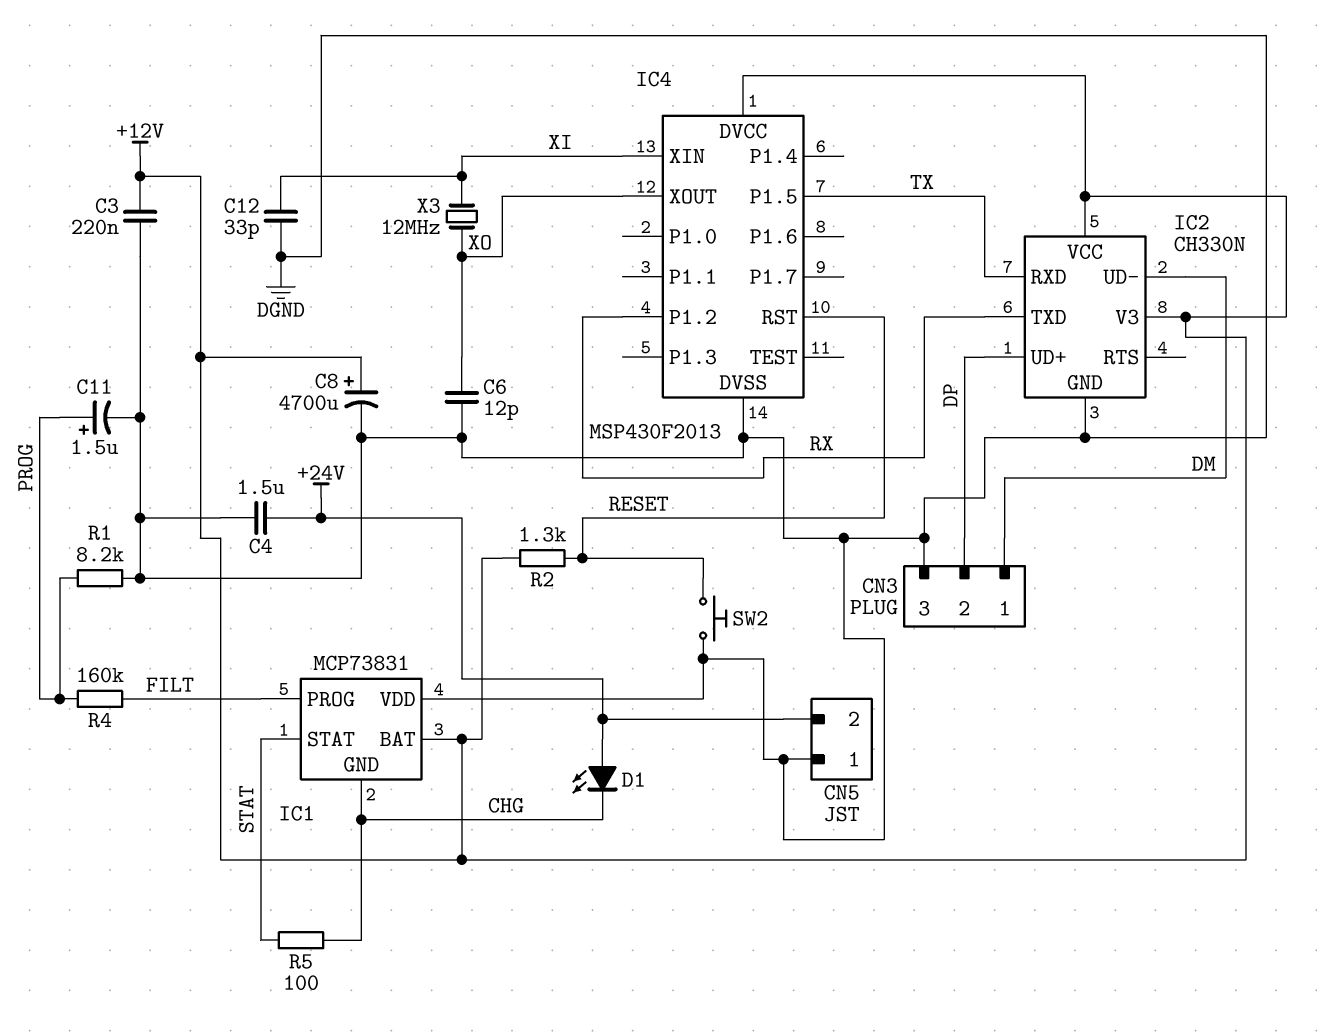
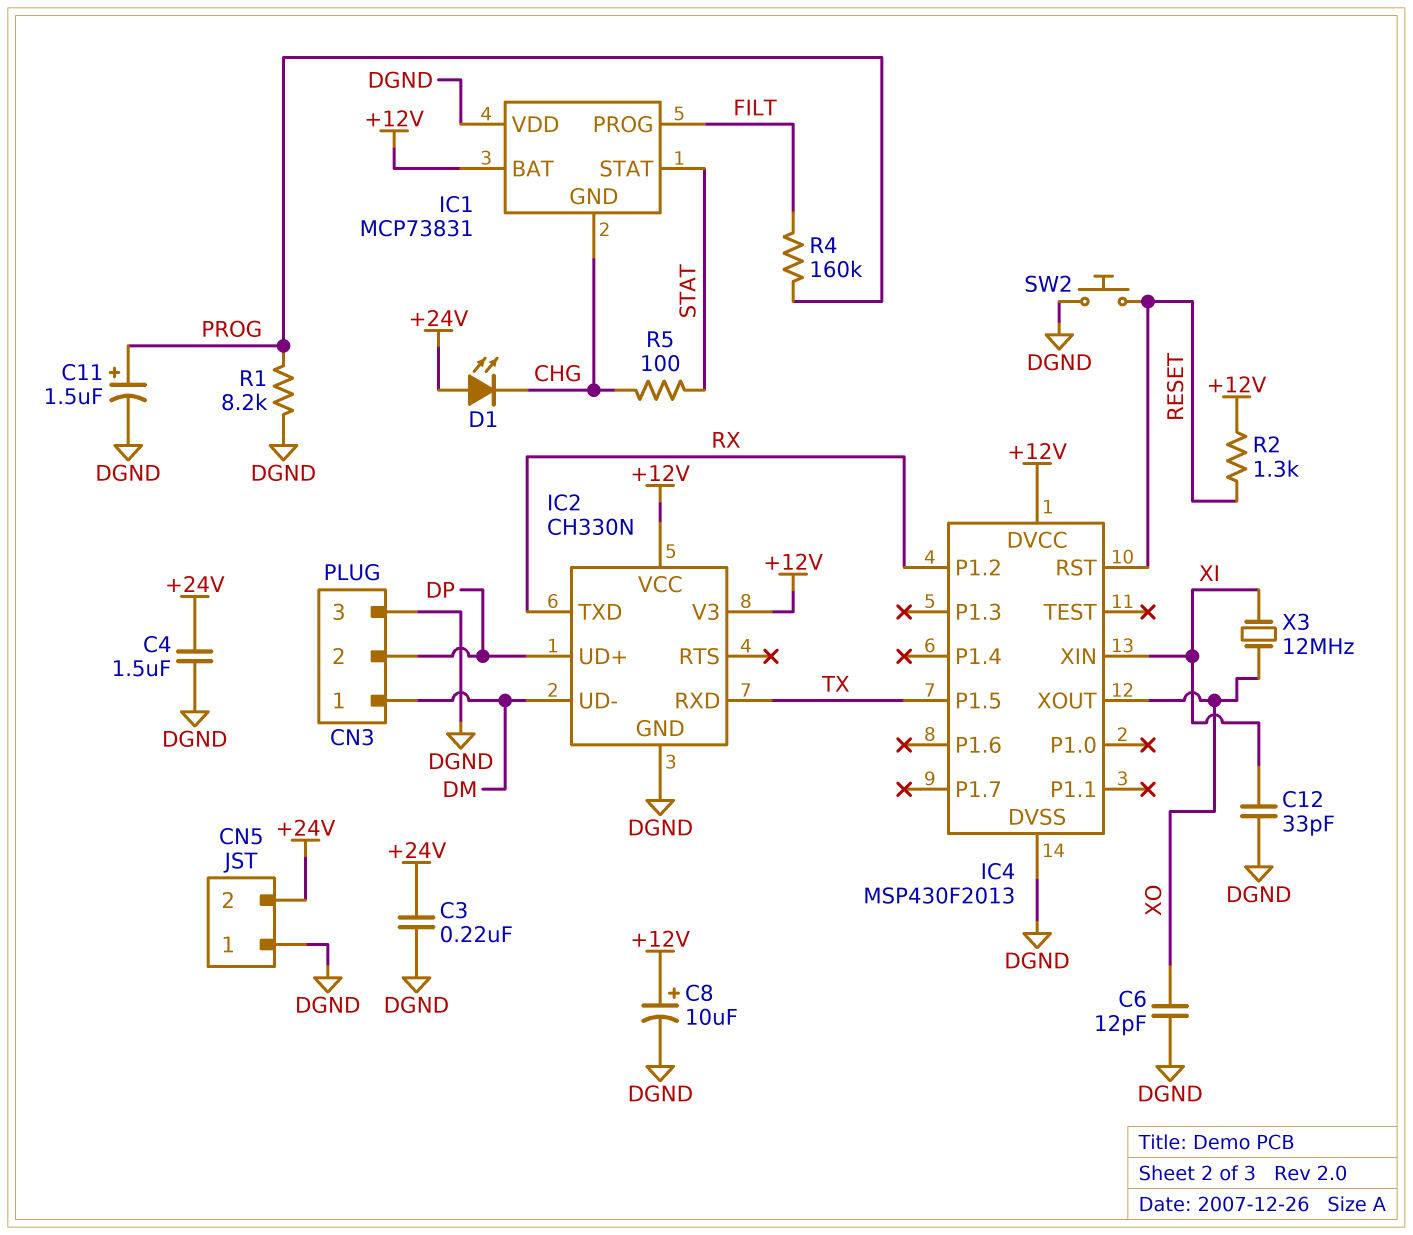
C3: 220nF (+12V, DGND) -> 220nF (+24V, DGND)
C8: 4700uF (plus +12V, minus DGND) -> 10uF (plus +12V, minus DGND)

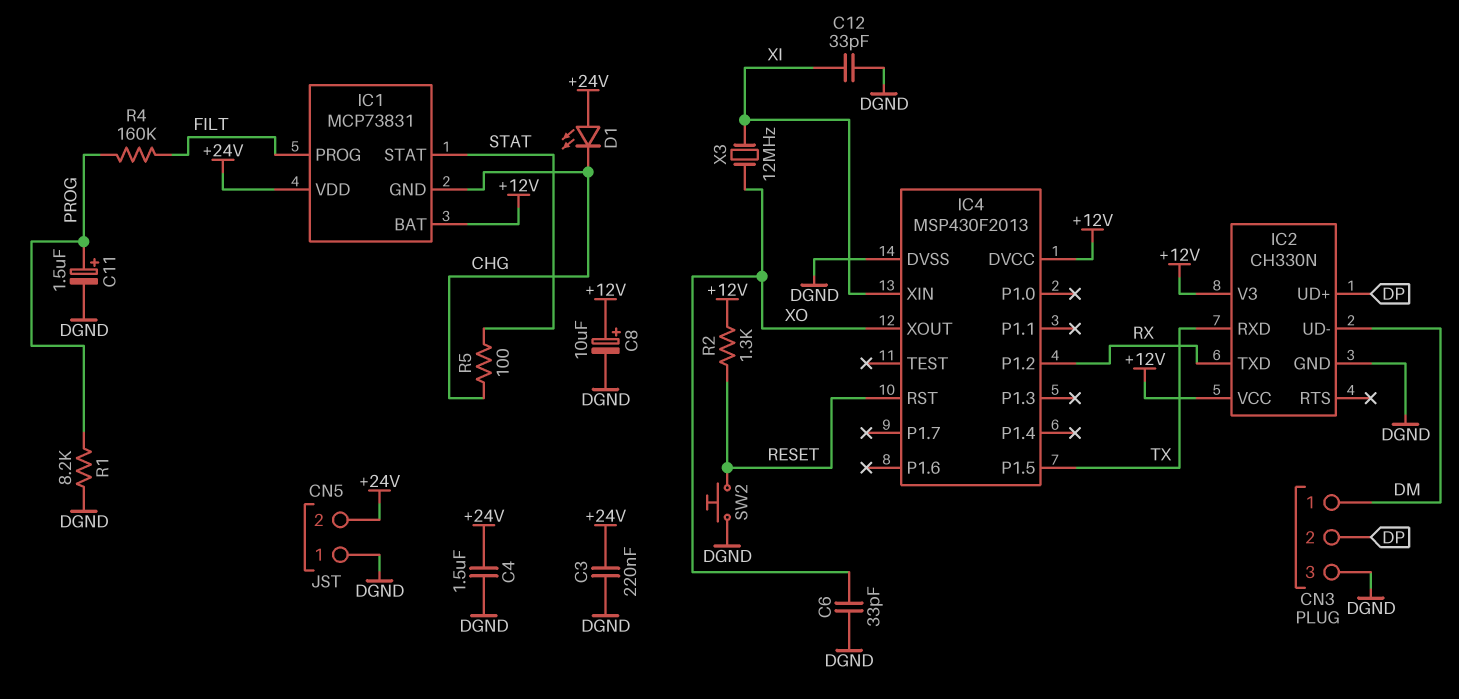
C6: 12pF (DGND, XO) -> 33pF (DGND, XO)
IC1 pin VDD: DGND -> +24V

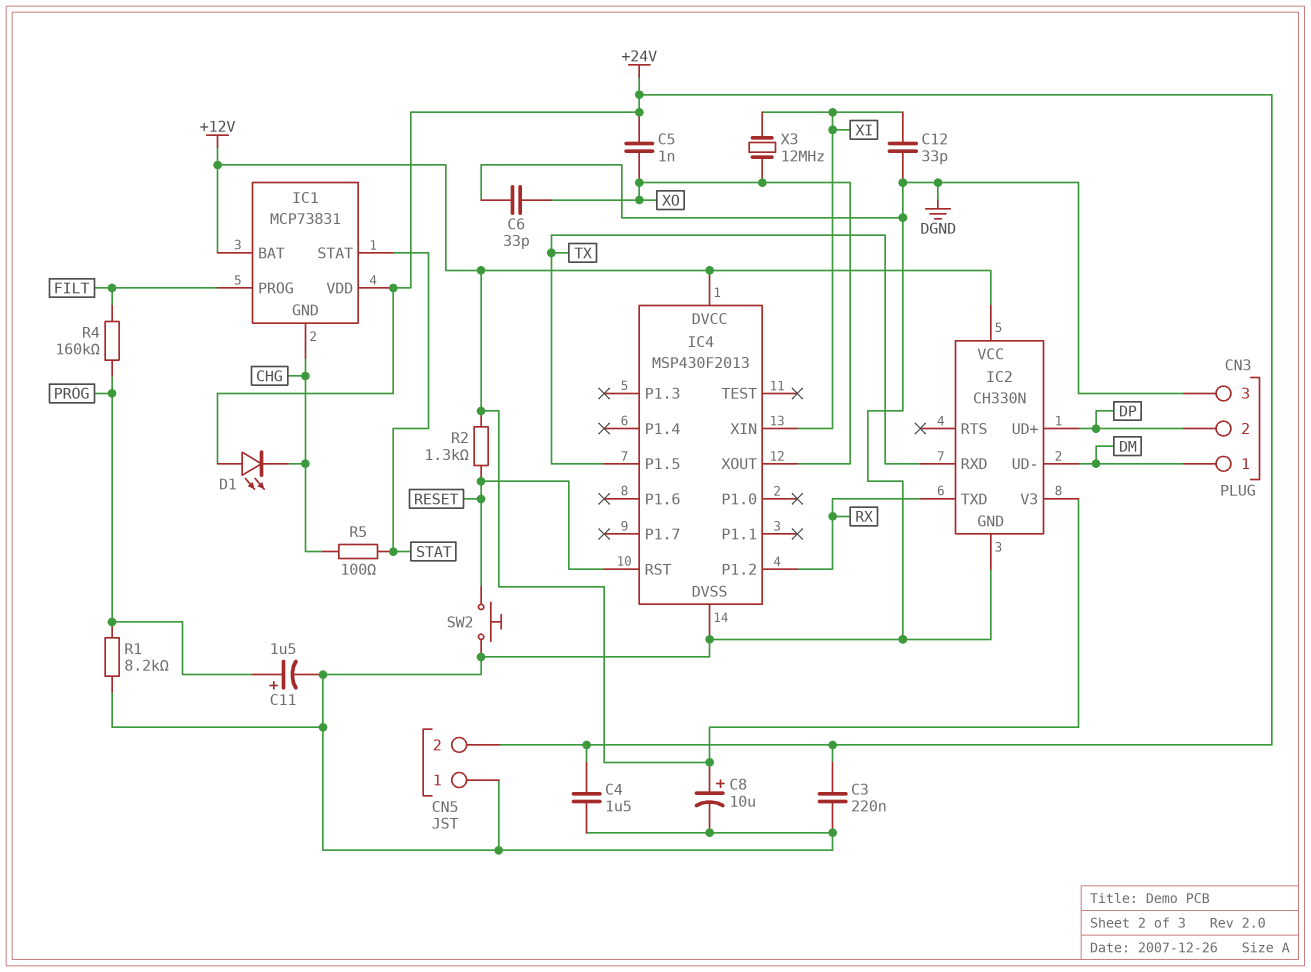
C5: none -> 1nF (+24V, XO)

